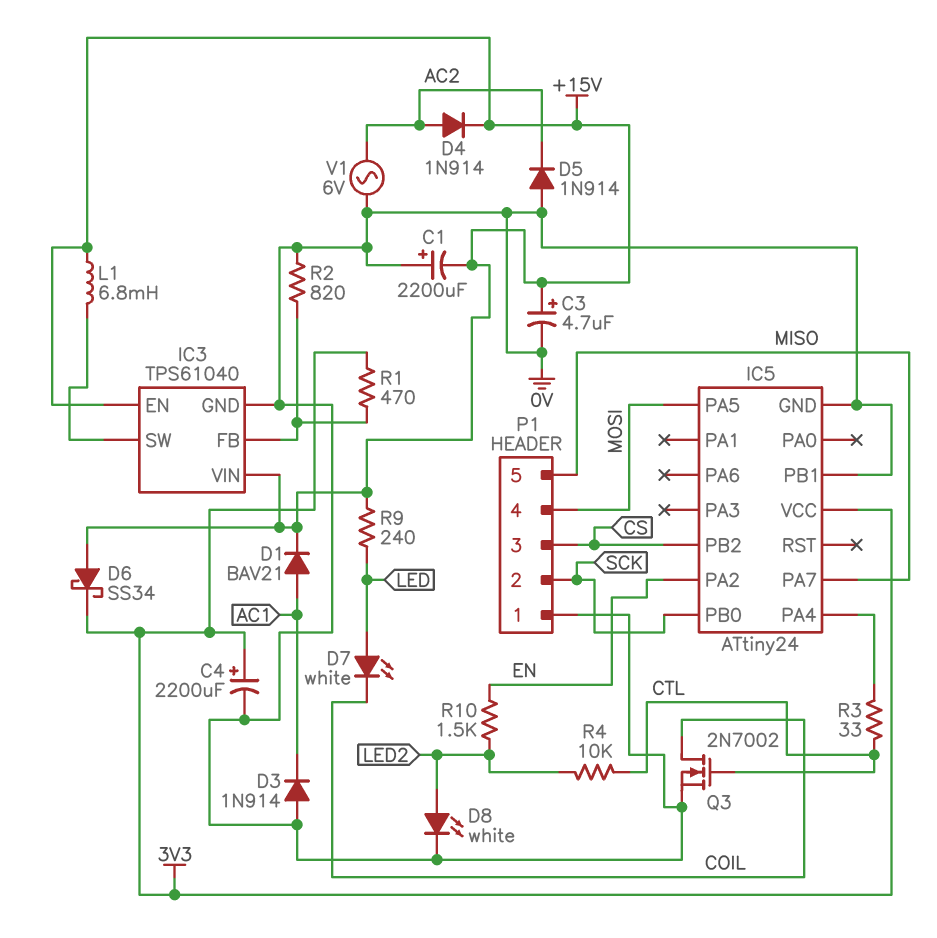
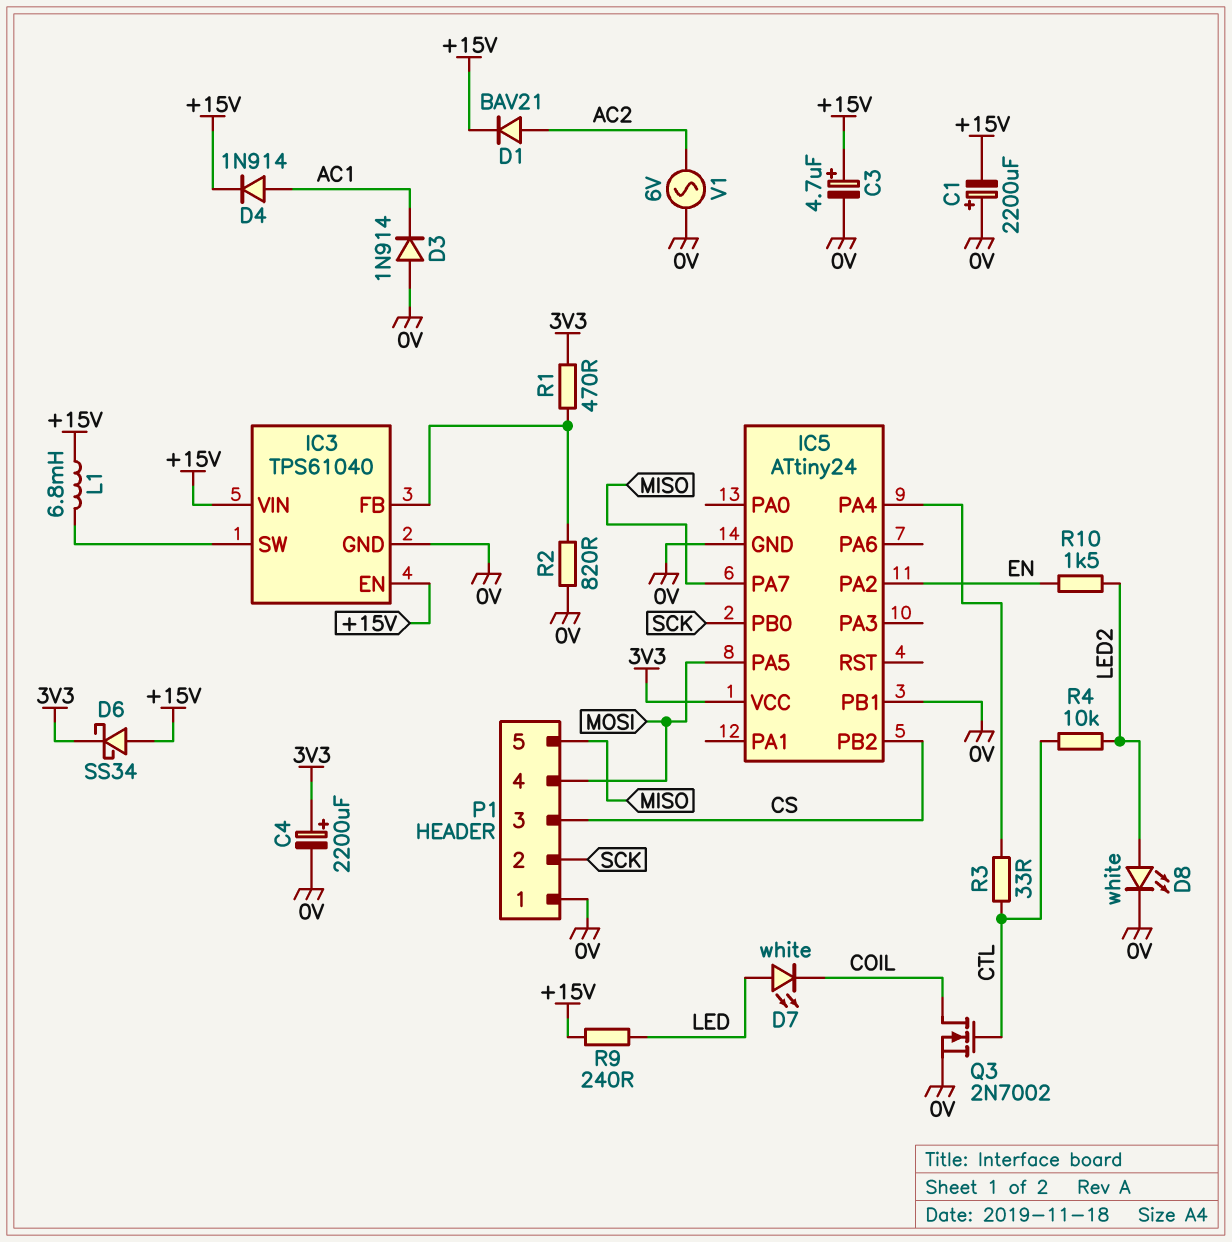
D1: diode BAV21 (A AC1, K +15V) -> diode BAV21 (A AC2, K +15V)
D4: diode 1N914 (A AC2, K +15V) -> diode 1N914 (A AC1, K +15V)
D5: diode 1N914 (A 0V, K AC2) -> none

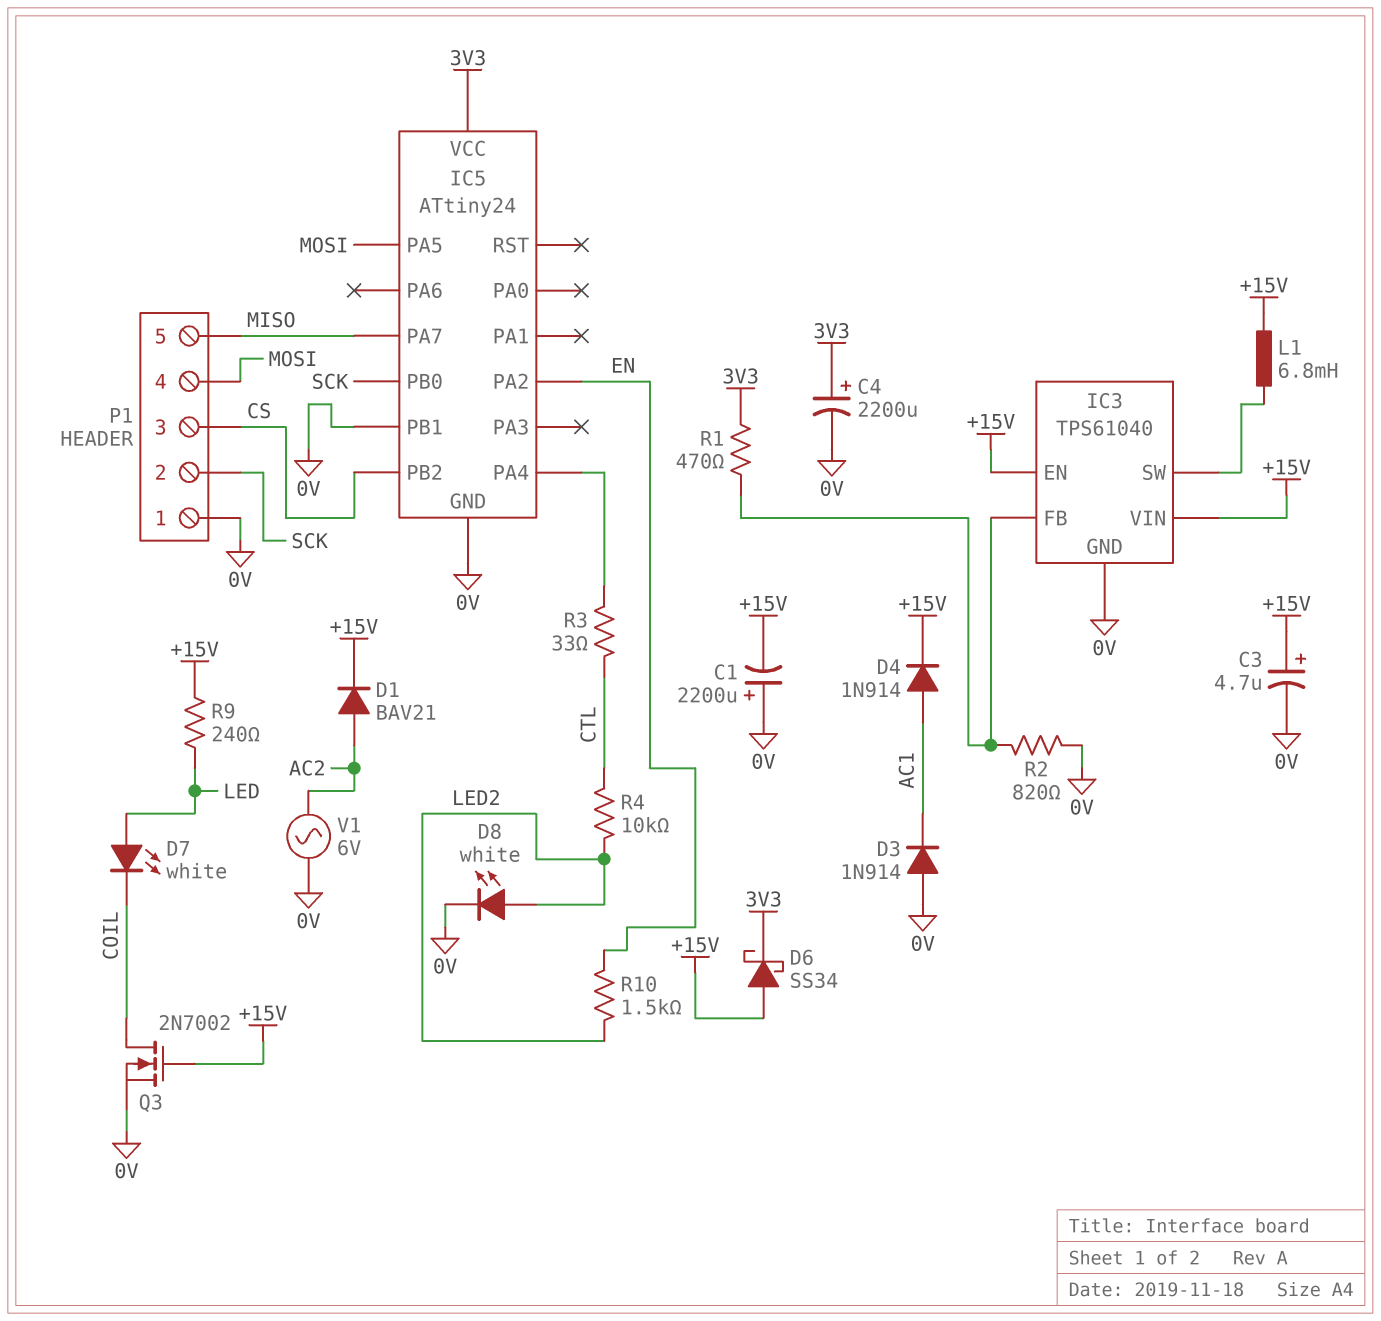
Q3: NMOS 2N7002 (G CTL, D COIL, S 0V) -> NMOS 2N7002 (G +15V, D COIL, S 0V)

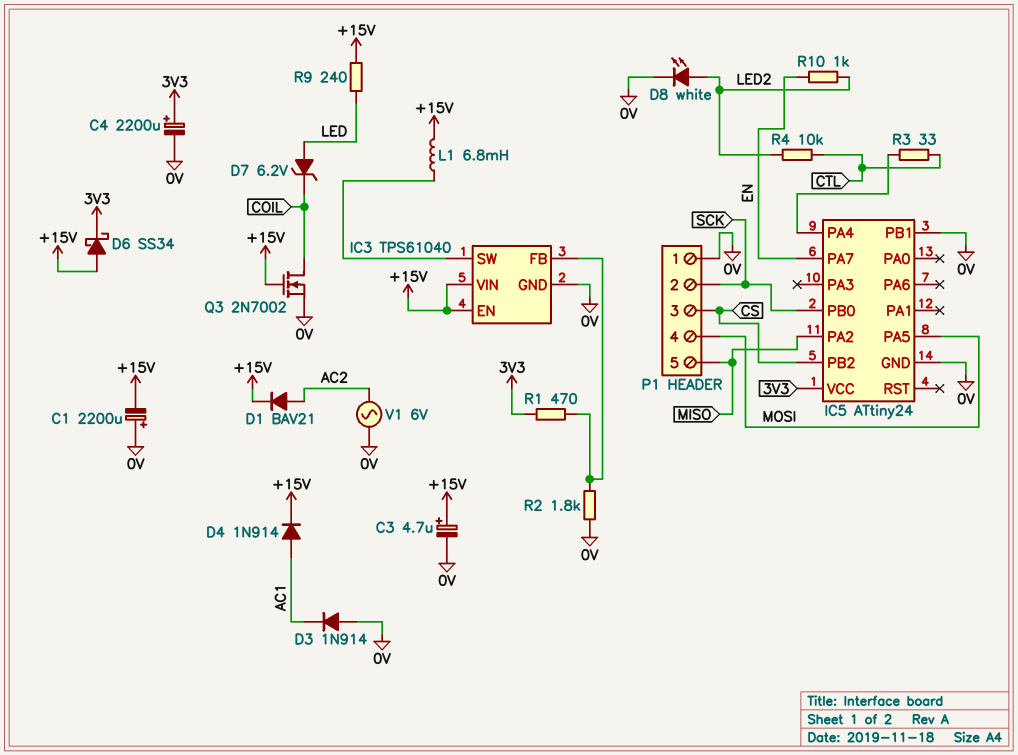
D7: LED white (A LED, K COIL) -> zener 6.2V (A LED, K COIL)
IC5 pin PA2: EN -> MISO
IC5 pin PA7: MISO -> EN
R2: 820 (0V, IC3/FB) -> 1.8k (0V, IC3/FB)
R10: 1.5k (EN, LED2) -> 1k (EN, LED2)

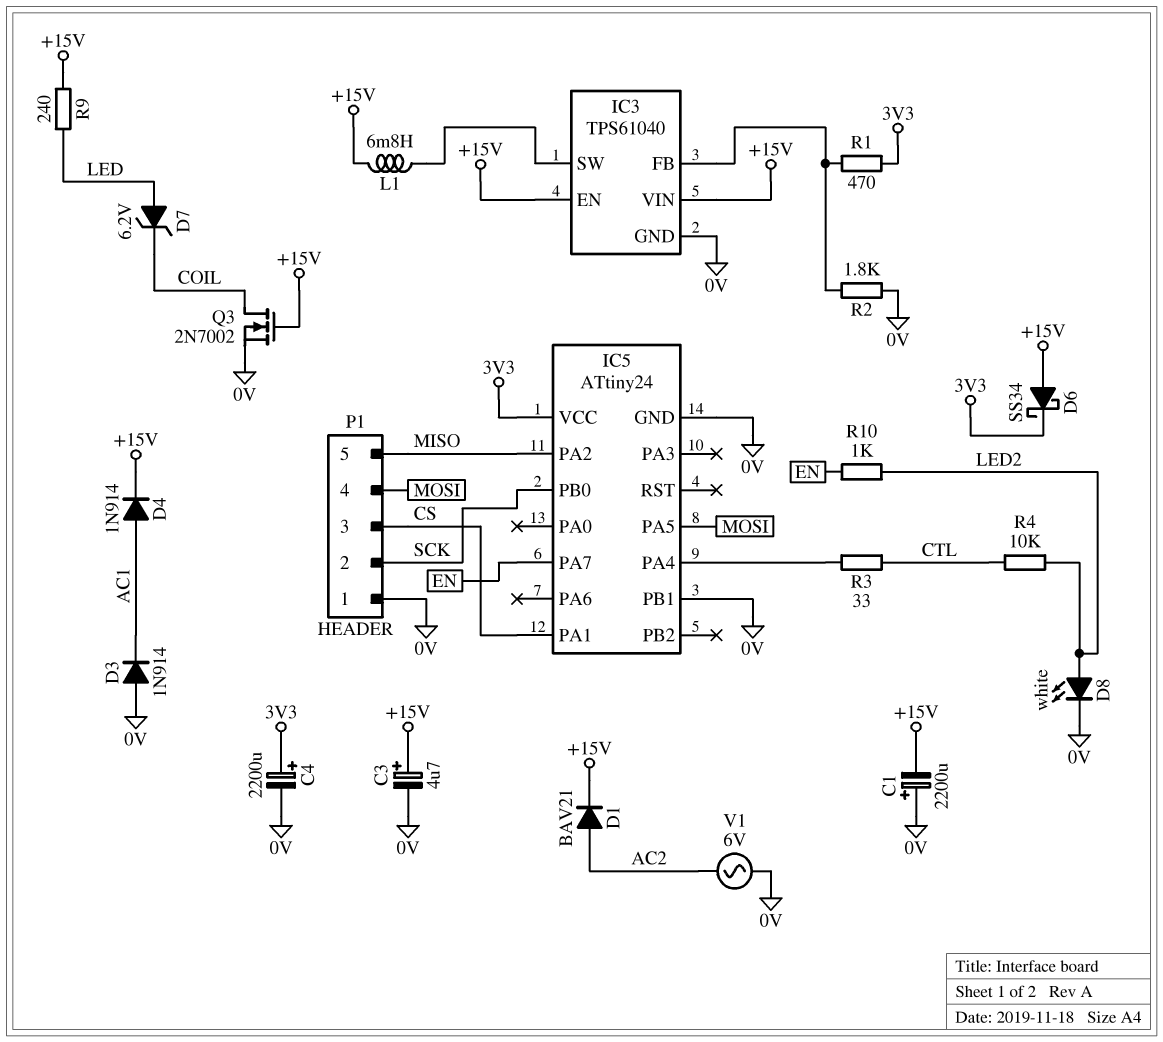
IC5 pin PA1: none -> CS
IC5 pin PB2: CS -> none

